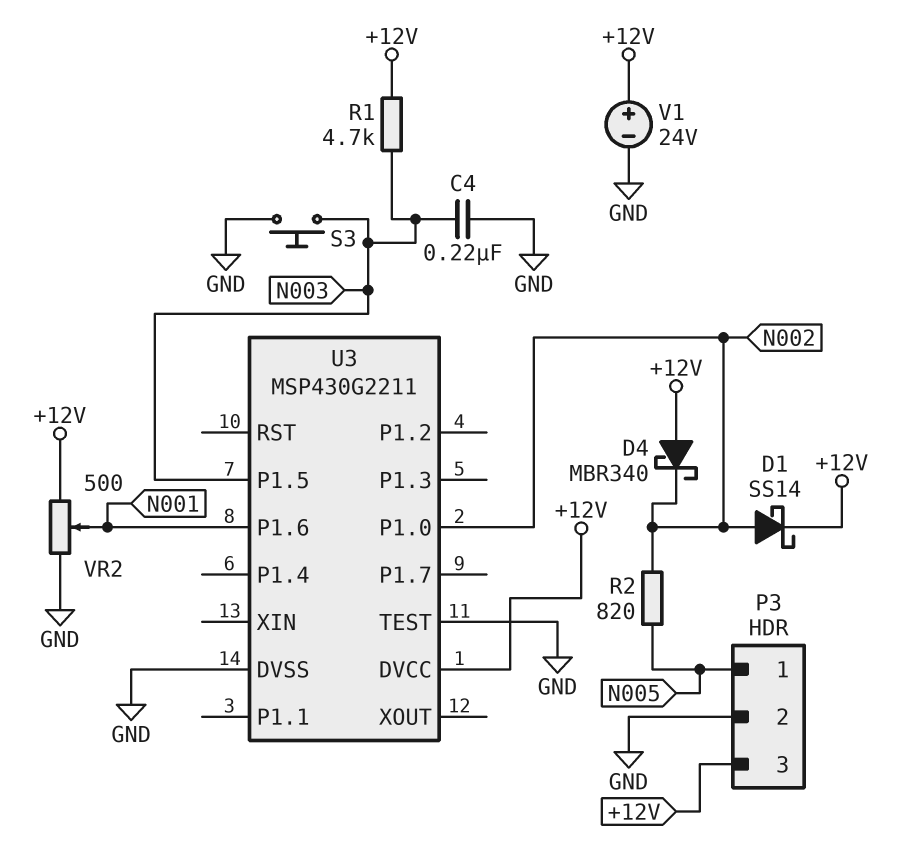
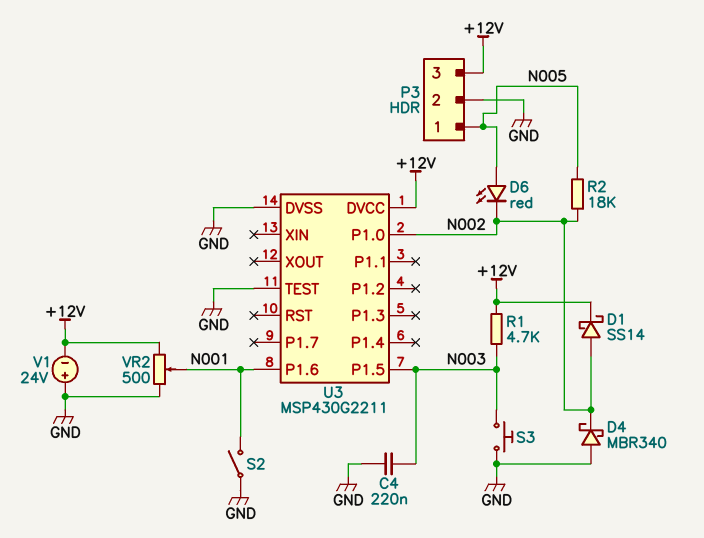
D4: schottky MBR340 (A +12V, K N002) -> schottky MBR340 (A GND, K N002)
D6: none -> LED red (A N005, K N002)
R2: 820 (N002, N005) -> 18k (N002, N005)
S2: none -> switch (GND, N001)
V1: 24V (plus +12V, minus GND) -> 24V (plus GND, minus +12V)

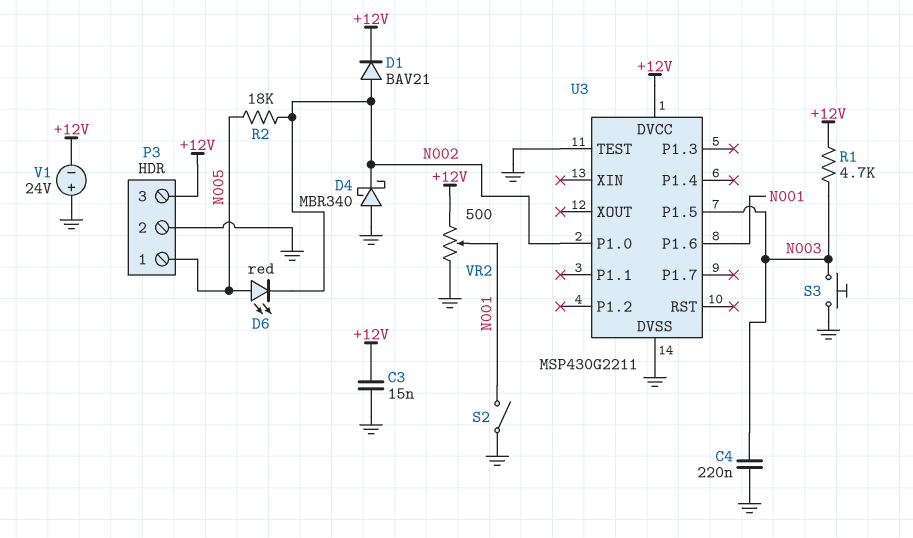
C3: none -> 15nF (+12V, GND)
D1: schottky SS14 (A N002, K +12V) -> diode BAV21 (A N002, K +12V)

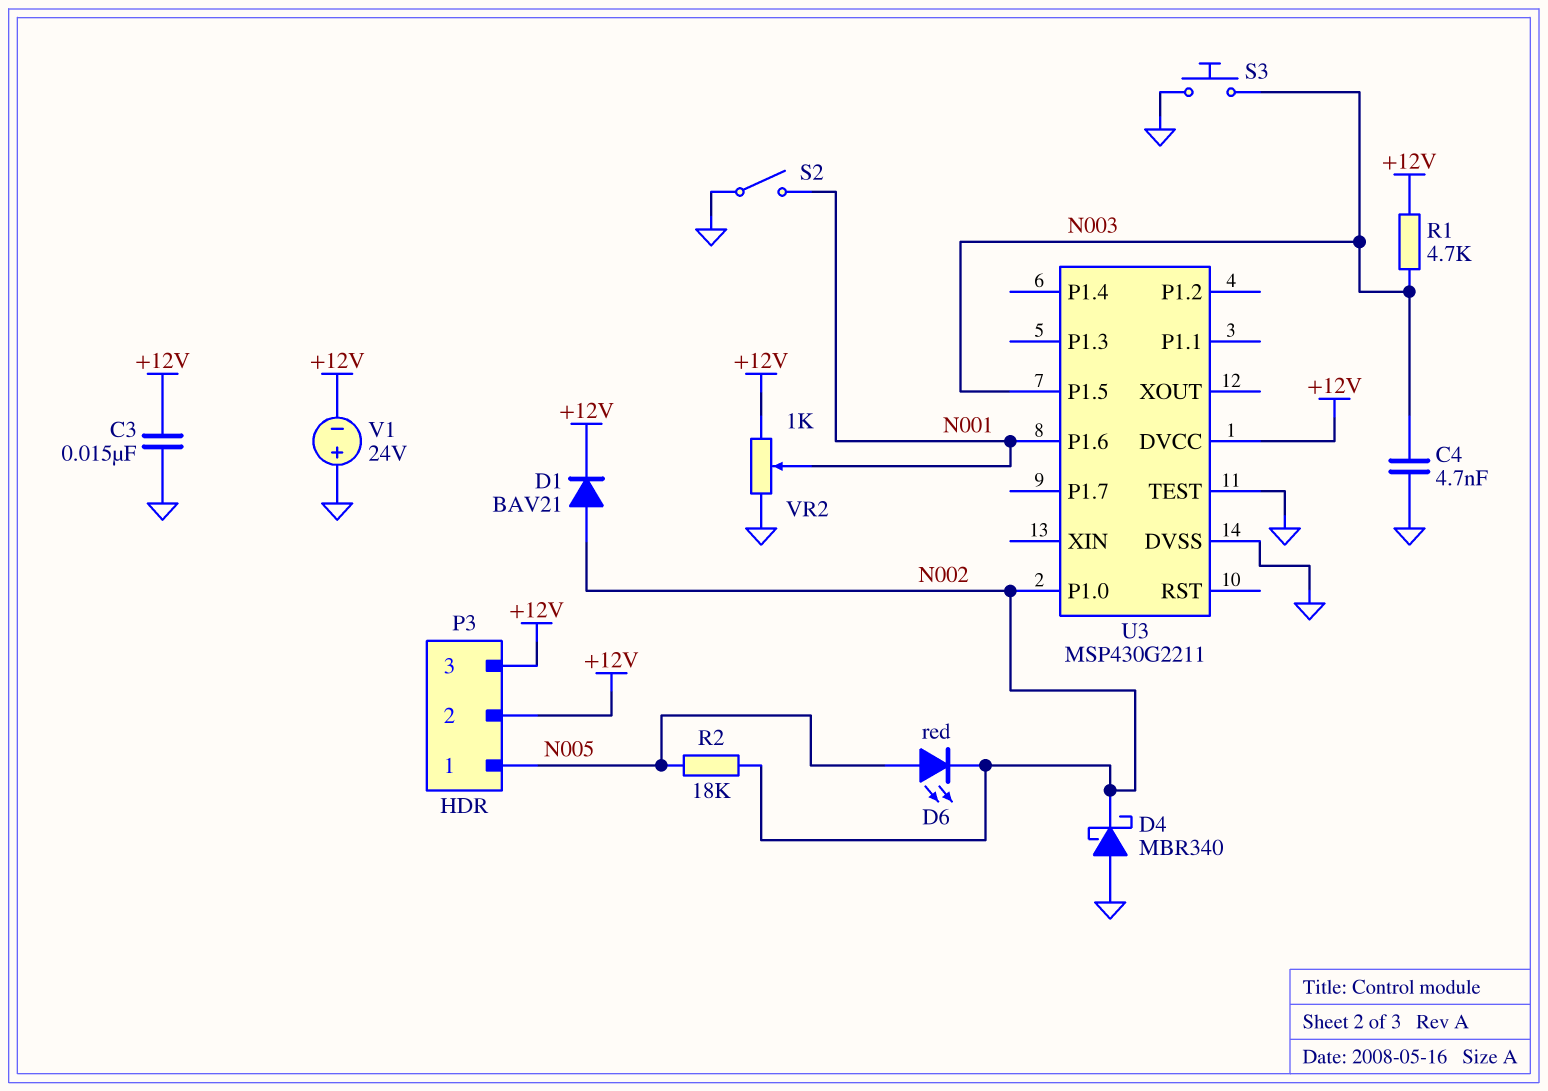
C4: 220nF (GND, N003) -> 4.7nF (GND, N003)
P3 pin 2: GND -> +12V
VR2: 500 (+12V, GND, wiper N001) -> 1k (+12V, GND, wiper N001)

